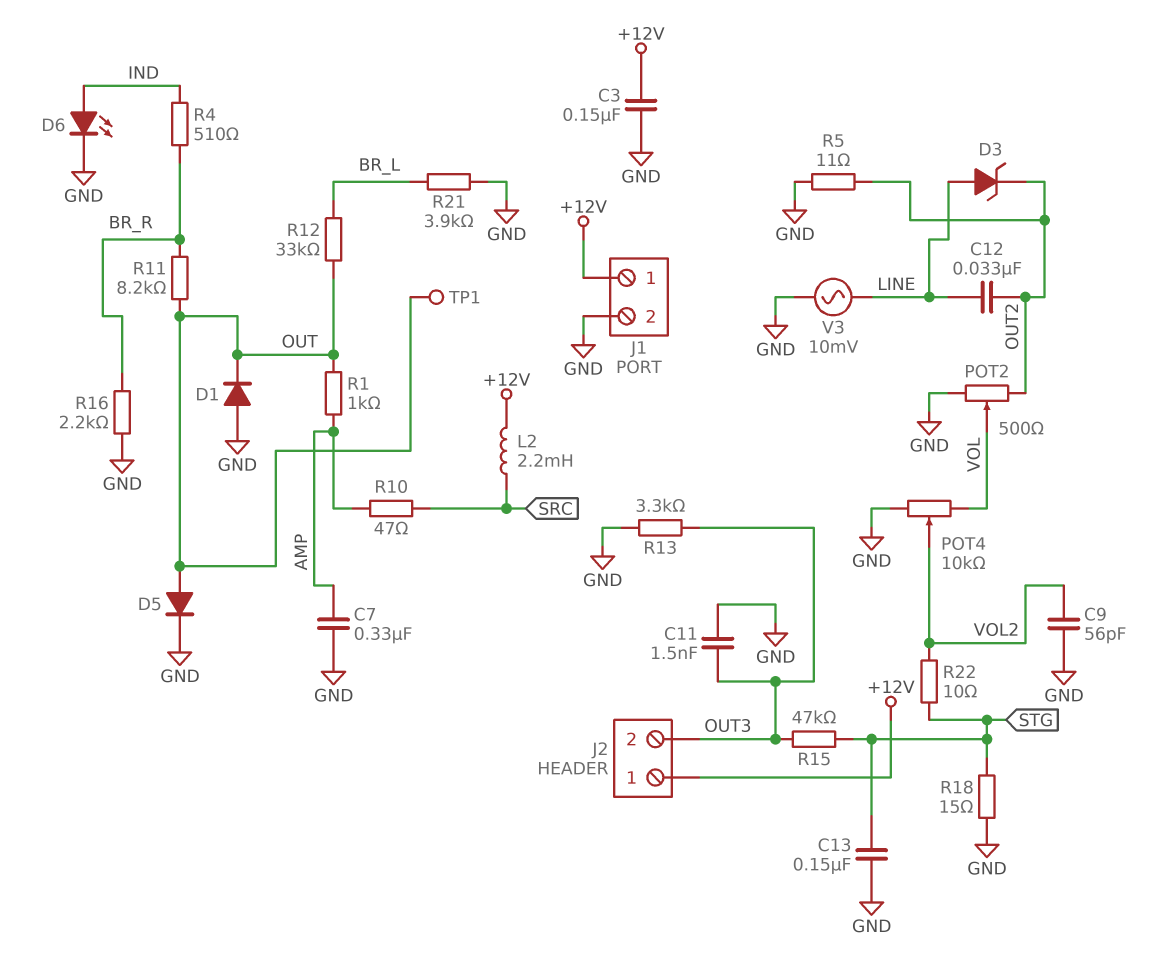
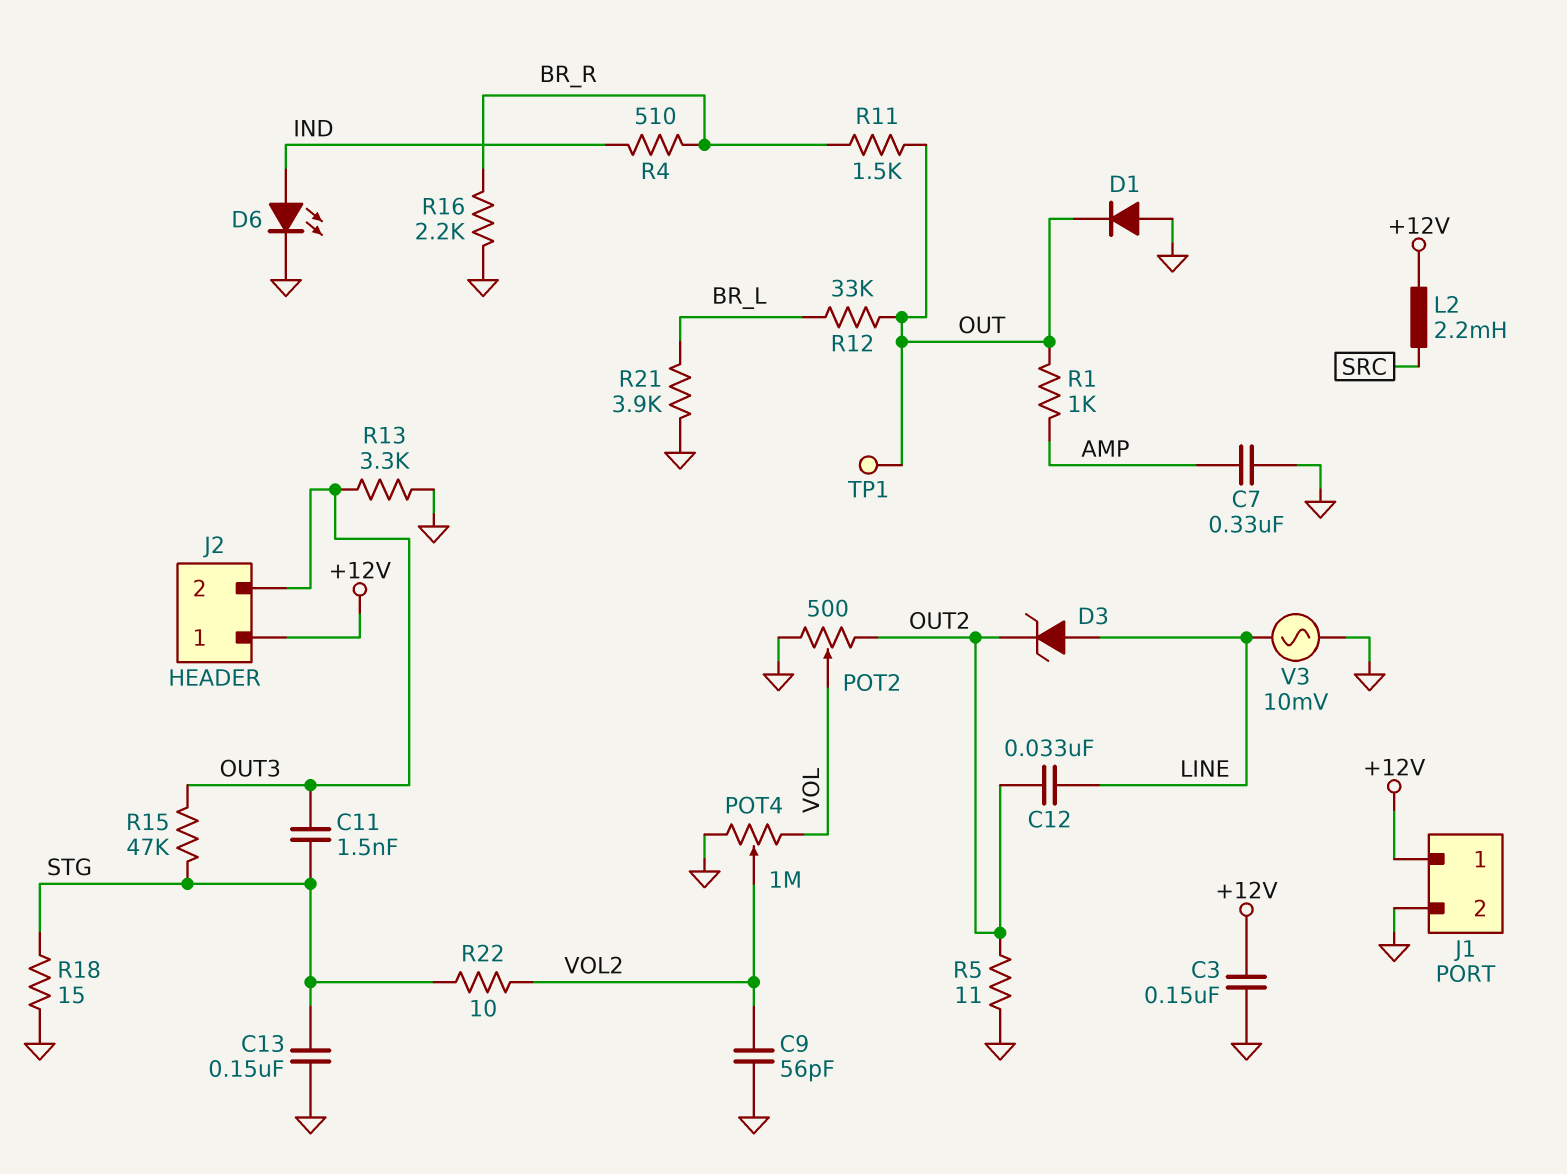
C11: 1.5nF (GND, OUT3) -> 1.5nF (OUT3, STG)
D5: diode (A OUT, K GND) -> none
POT4: 10k (GND, VOL, wiper VOL2) -> 1M (GND, VOL, wiper VOL2)
R10: 47 (AMP, SRC) -> none
R11: 8.2k (BR_R, OUT) -> 1.5k (BR_R, OUT)

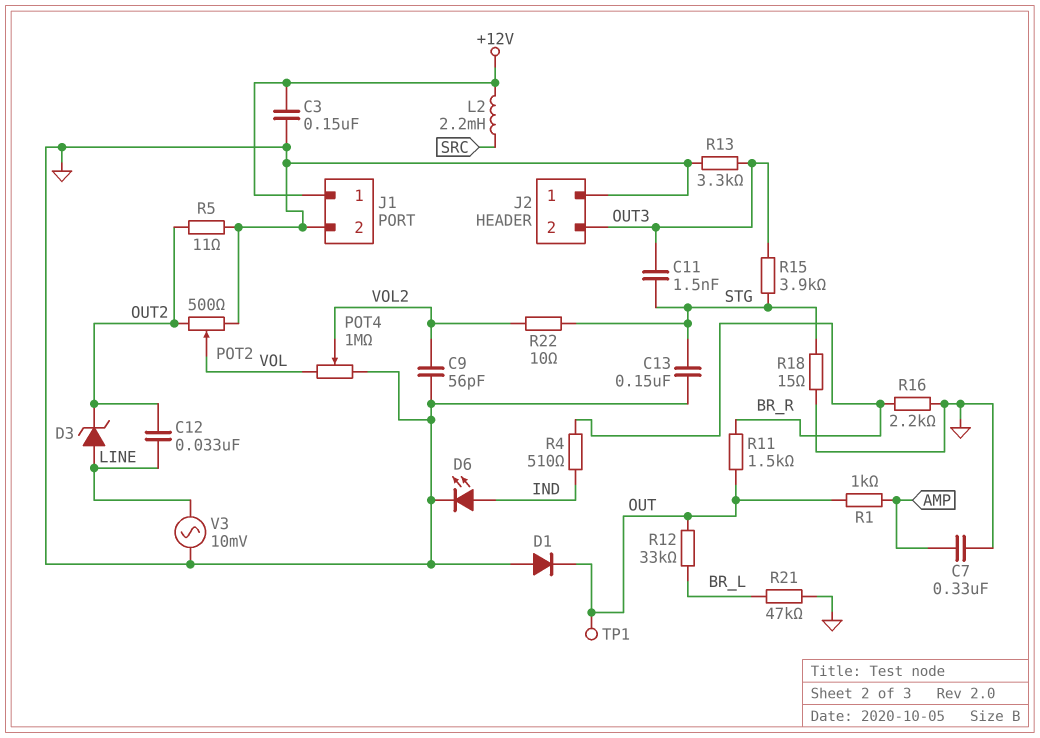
J2 pin 1: +12V -> GND
R15: 47k (OUT3, STG) -> 3.9k (OUT3, STG)
R21: 3.9k (BR_L, GND) -> 47k (BR_L, GND)

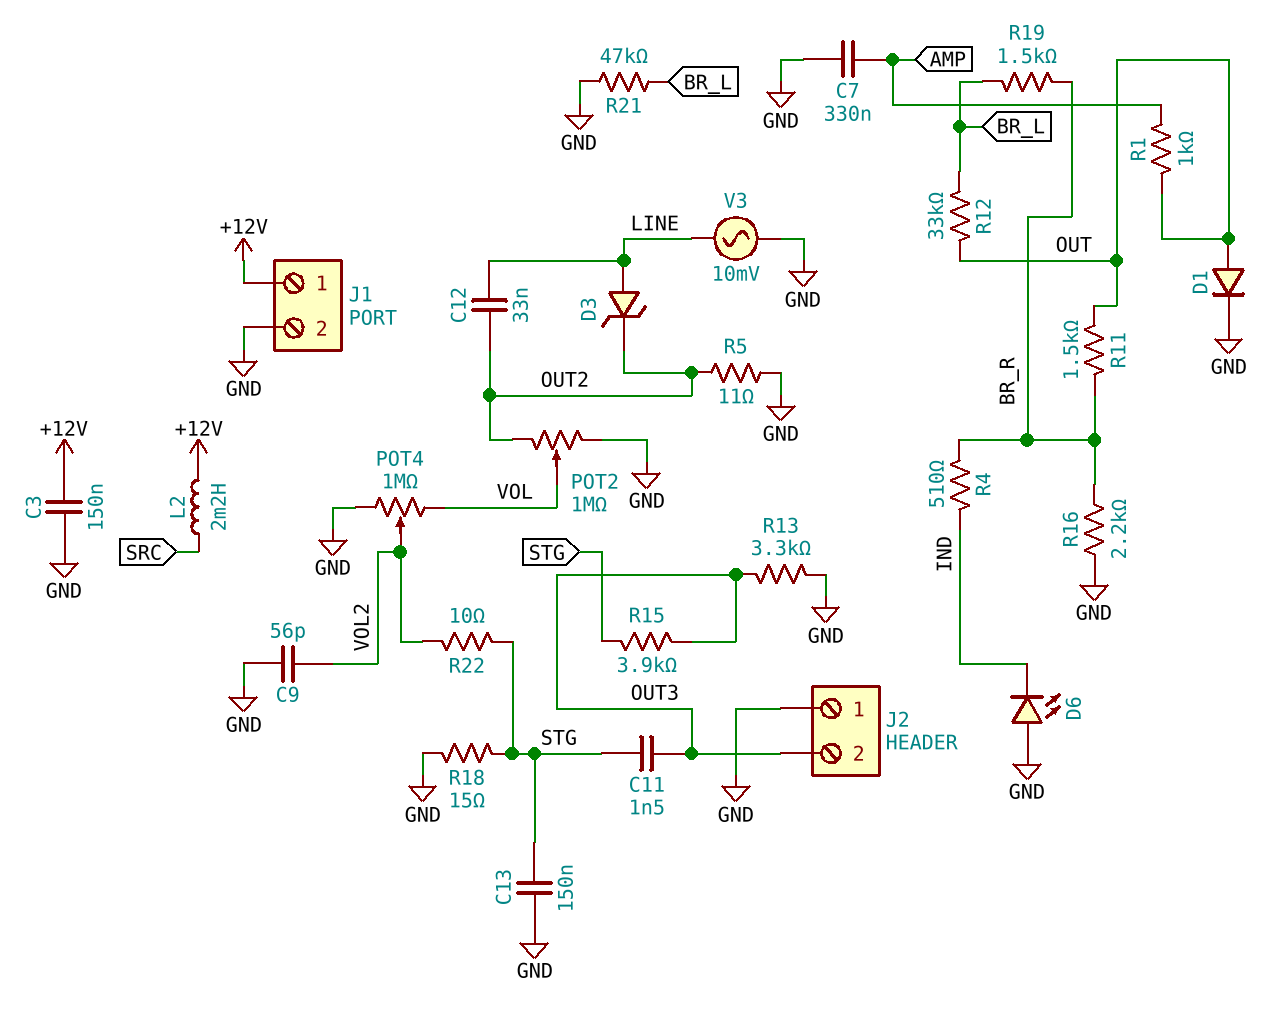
D1: diode (A GND, K OUT) -> diode (A OUT, K GND)
D6: LED (A IND, K GND) -> LED (A GND, K IND)
POT2: 500 (GND, OUT2, wiper VOL) -> 1M (GND, OUT2, wiper VOL)
R19: none -> 1.5k (BR_L, BR_R)
TP1: test point (OUT) -> none

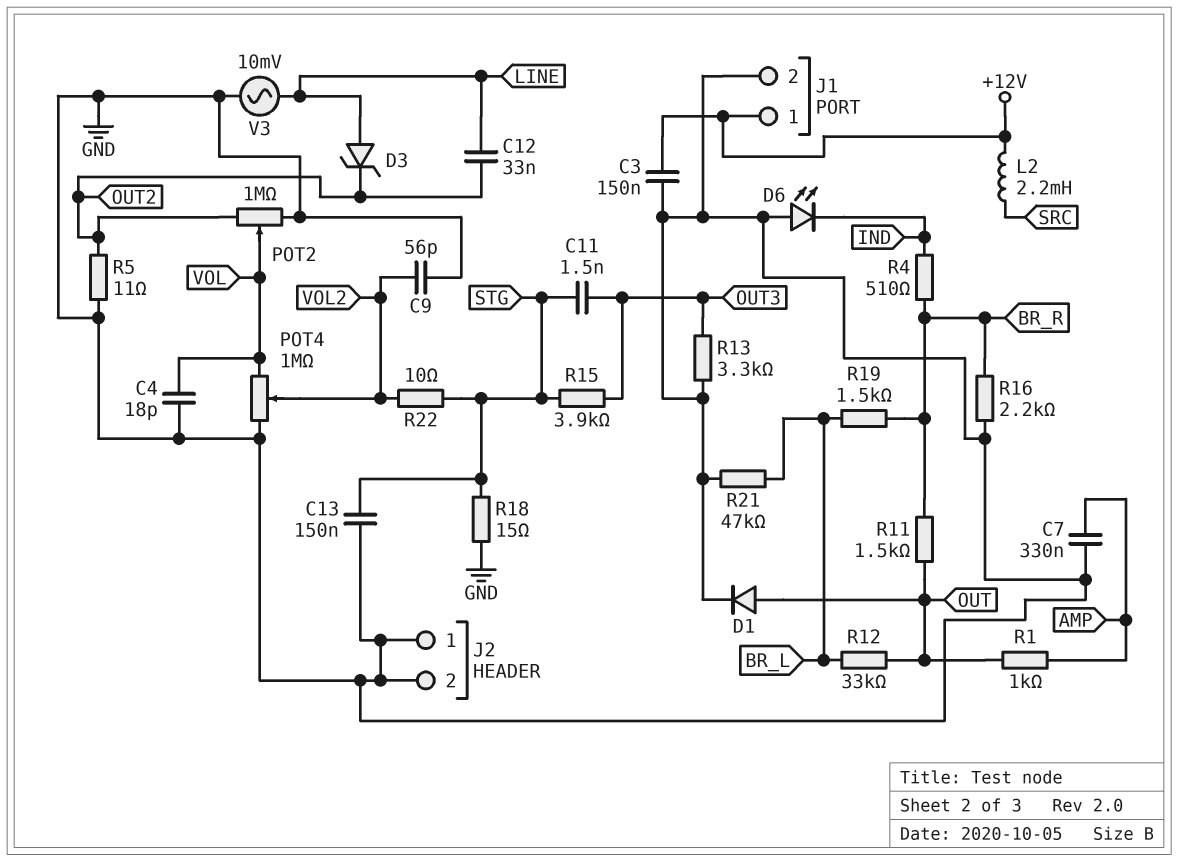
C4: none -> 18pF (GND, VOL)
J2 pin 2: OUT3 -> GND

